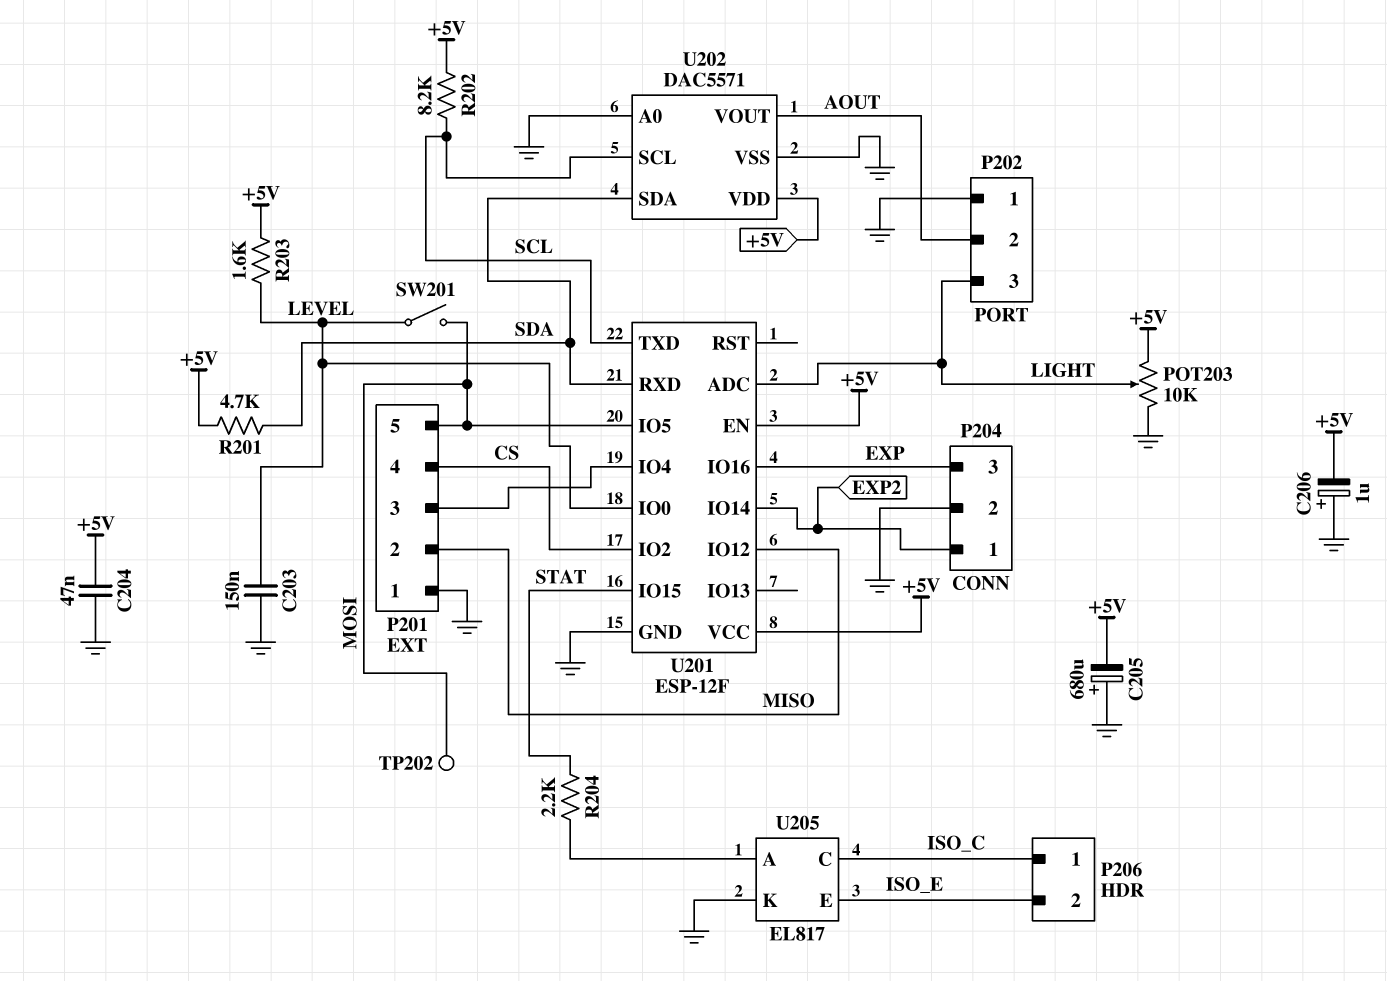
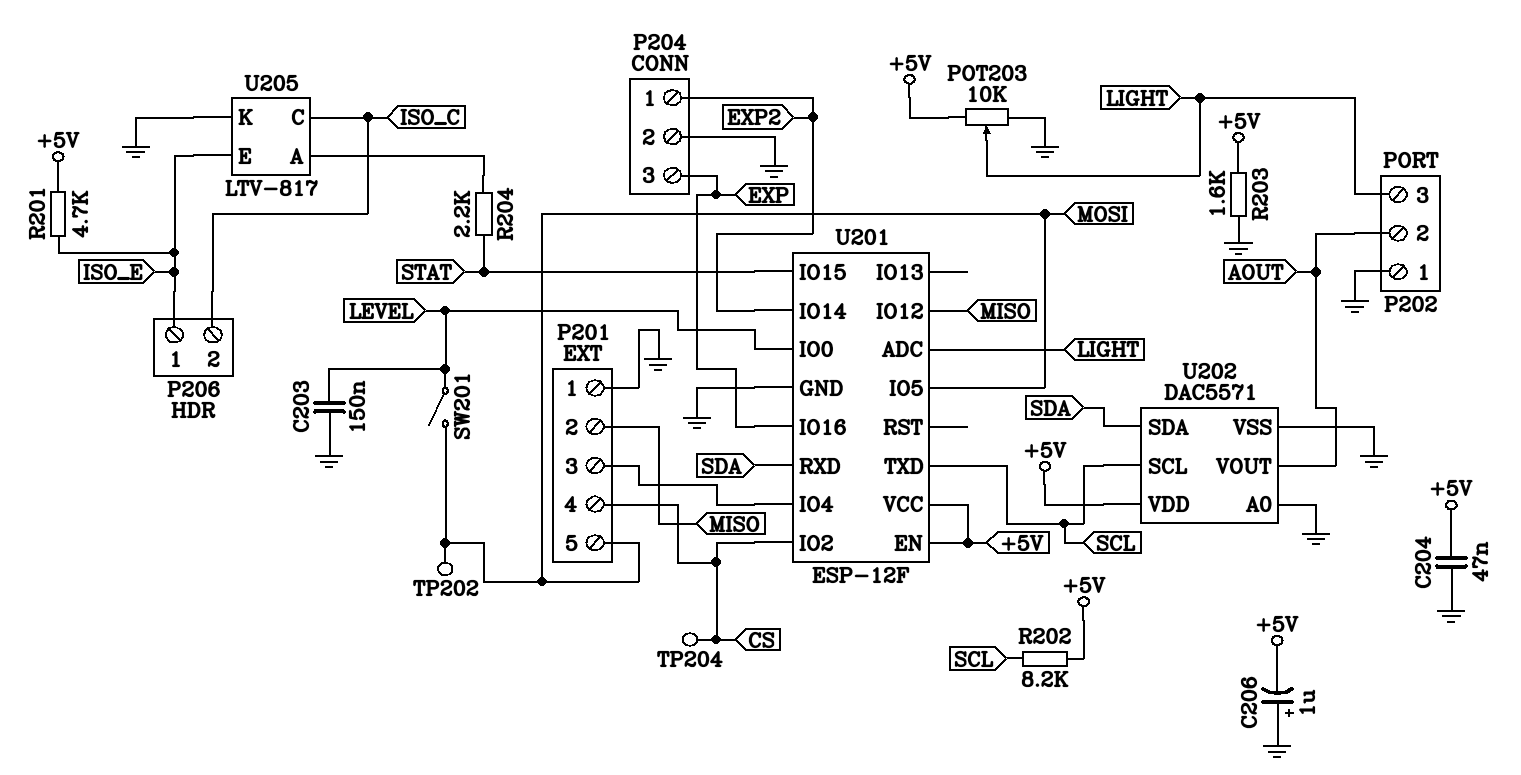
C205: 680uF (plus GND, minus +5V) -> none
P206 pin 1: ISO_C -> ISO_E
P206 pin 2: ISO_E -> ISO_C
R201: 4.7k (+5V, SDA) -> 4.7k (+5V, ISO_E)
R203: 1.6k (+5V, LEVEL) -> 1.6k (+5V, GND)
TP204: none -> test point (CS)
U205: EL817 -> LTV-817

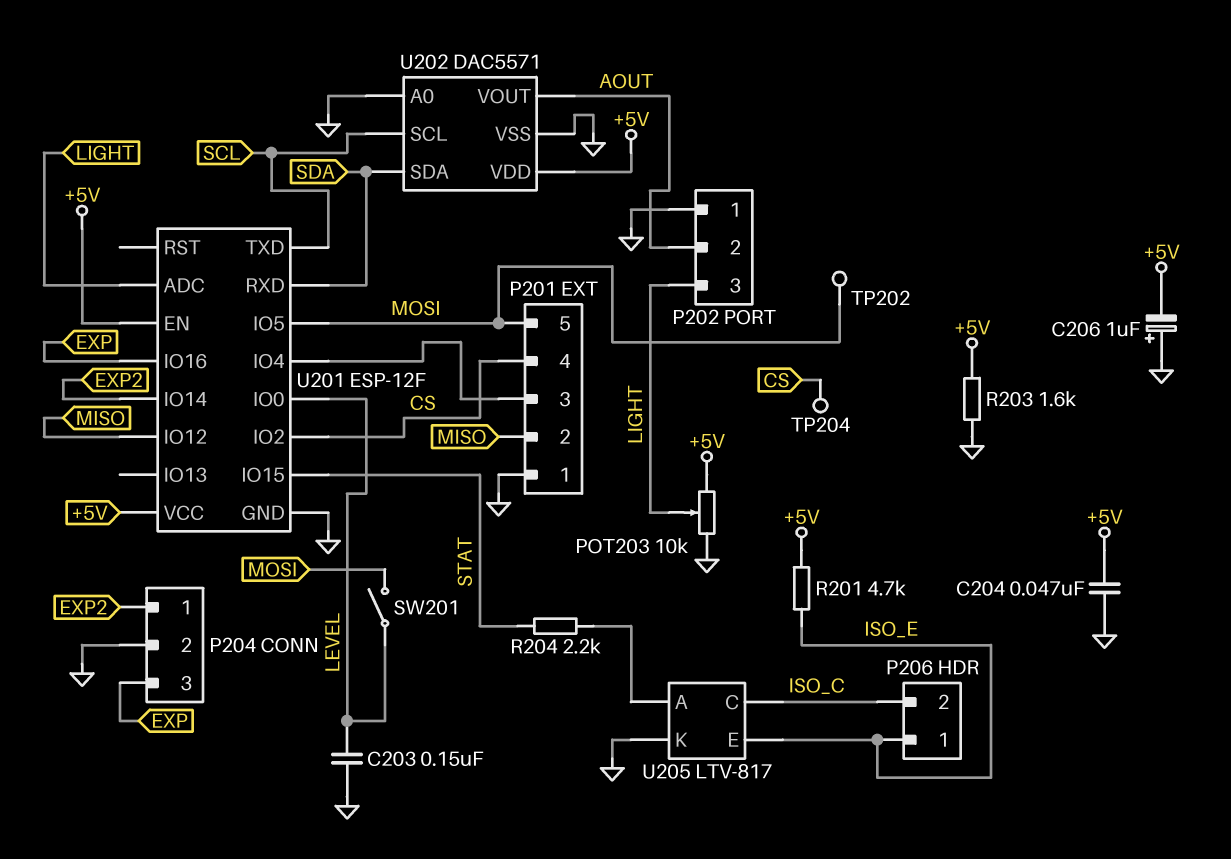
R202: 8.2k (+5V, SCL) -> none

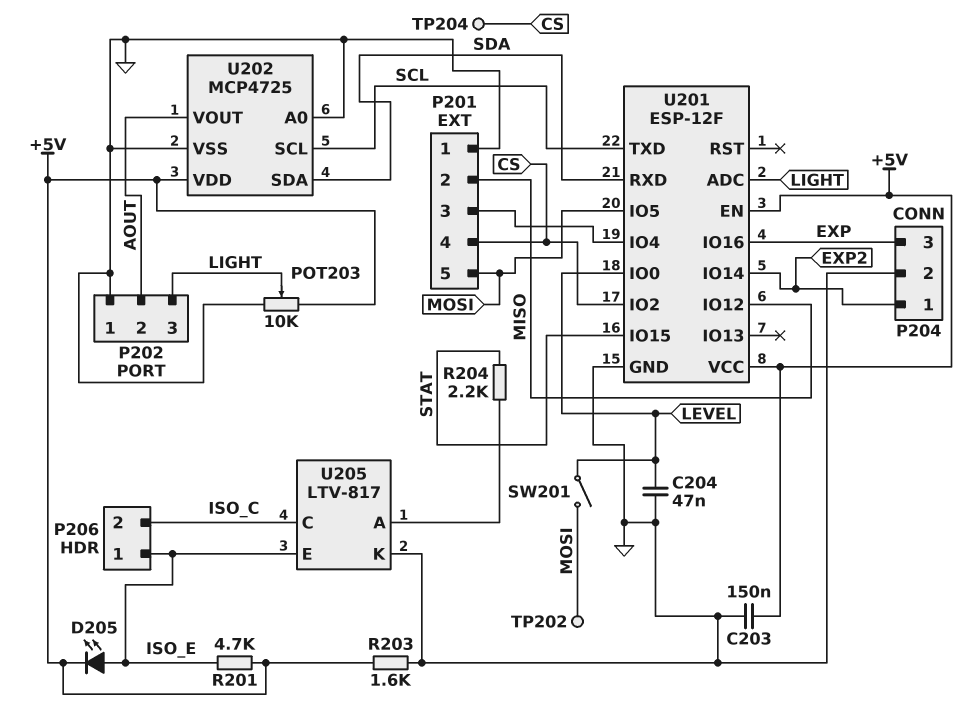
C203: 150nF (GND, LEVEL) -> 150nF (+5V, GND)
C204: 47nF (+5V, GND) -> 47nF (GND, LEVEL)
C206: 1uF (plus GND, minus +5V) -> none
D205: none -> LED (A ISO_E, K +5V)
U202: DAC5571 -> MCP4725

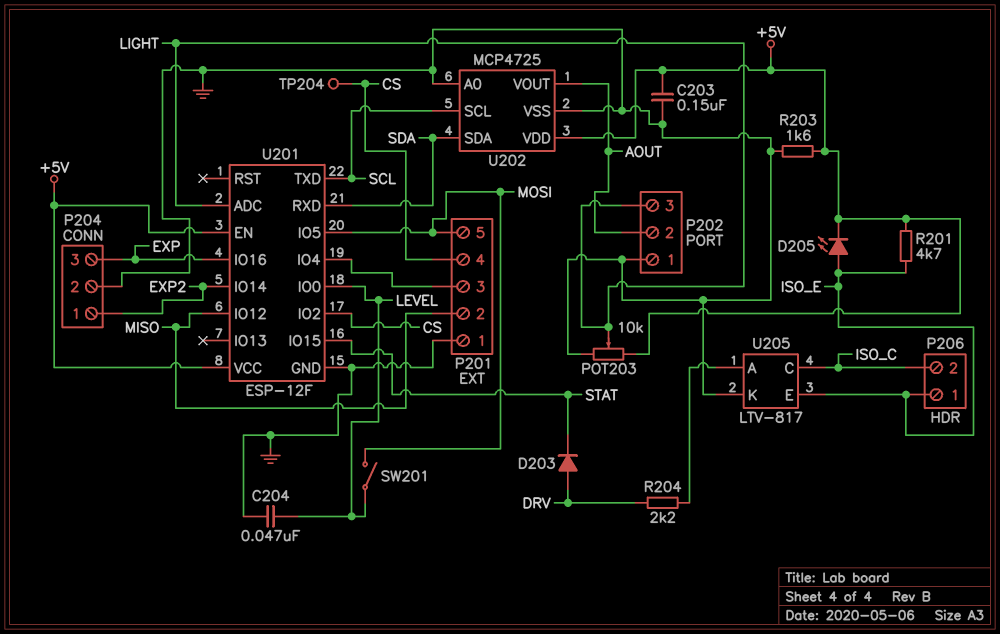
D203: none -> diode (A DRV, K STAT)
R204: 2.2k (STAT, U205/A) -> 2.2k (DRV, U205/A)
TP202: test point (MOSI) -> none

